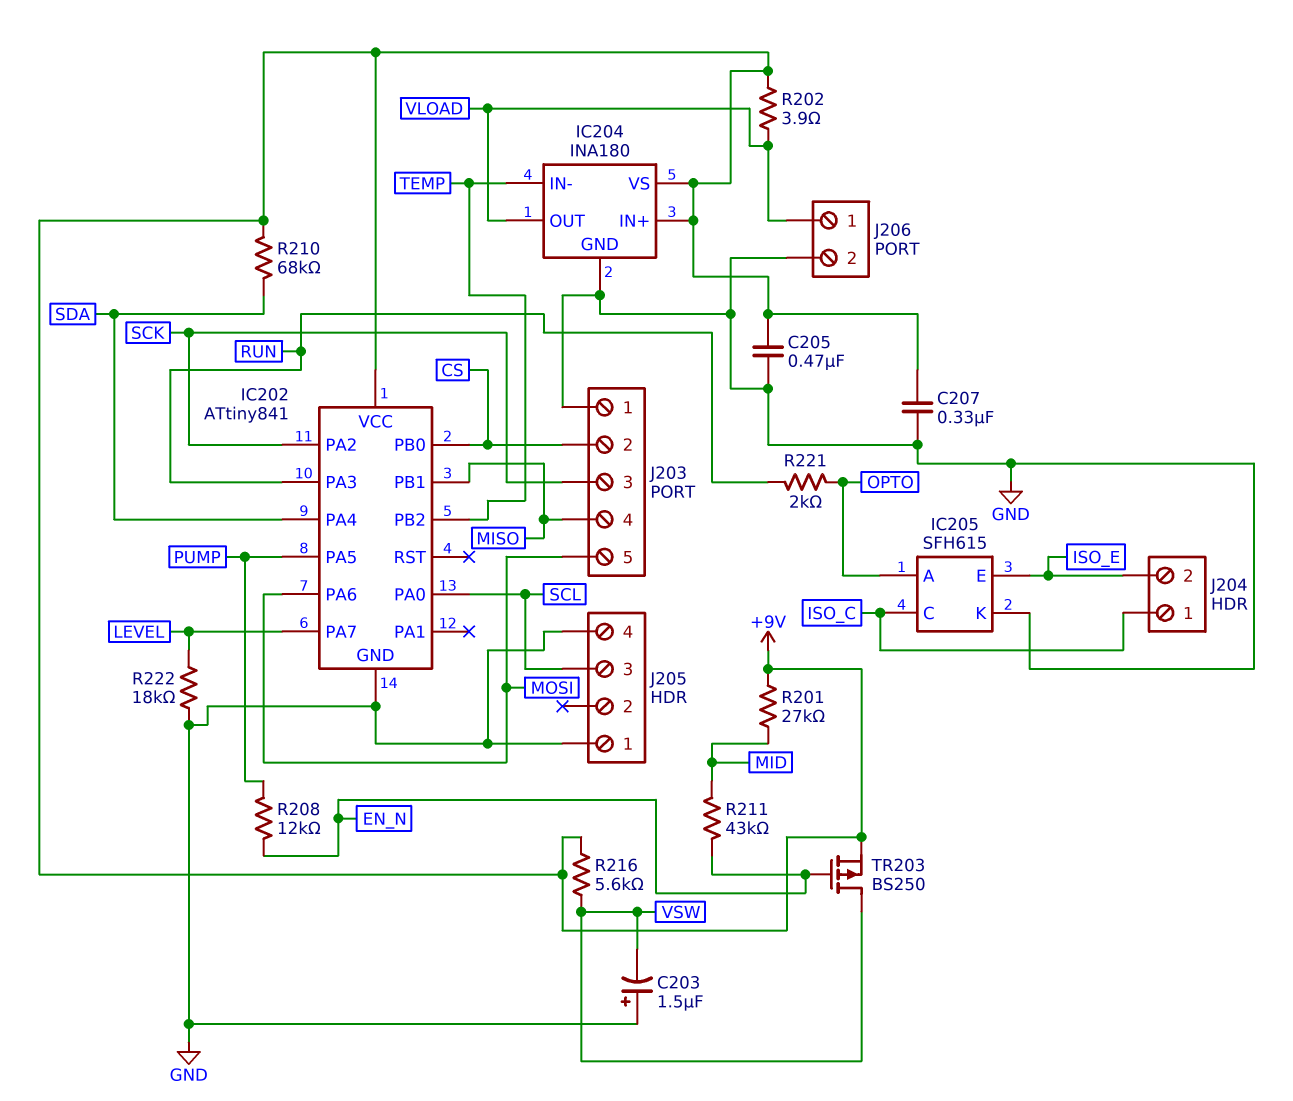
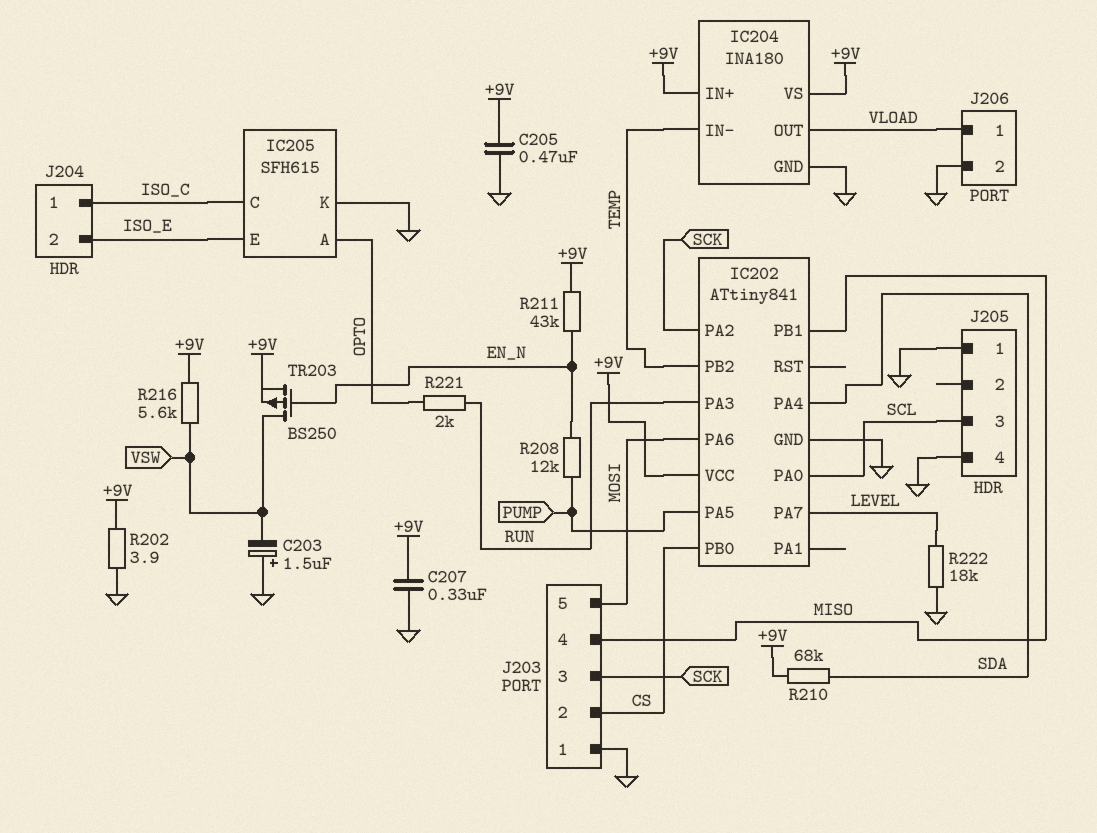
R201: 27k (+9V, MID) -> none
R202: 3.9 (+9V, VLOAD) -> 3.9 (+9V, GND)
R211: 43k (EN_N, MID) -> 43k (+9V, EN_N)

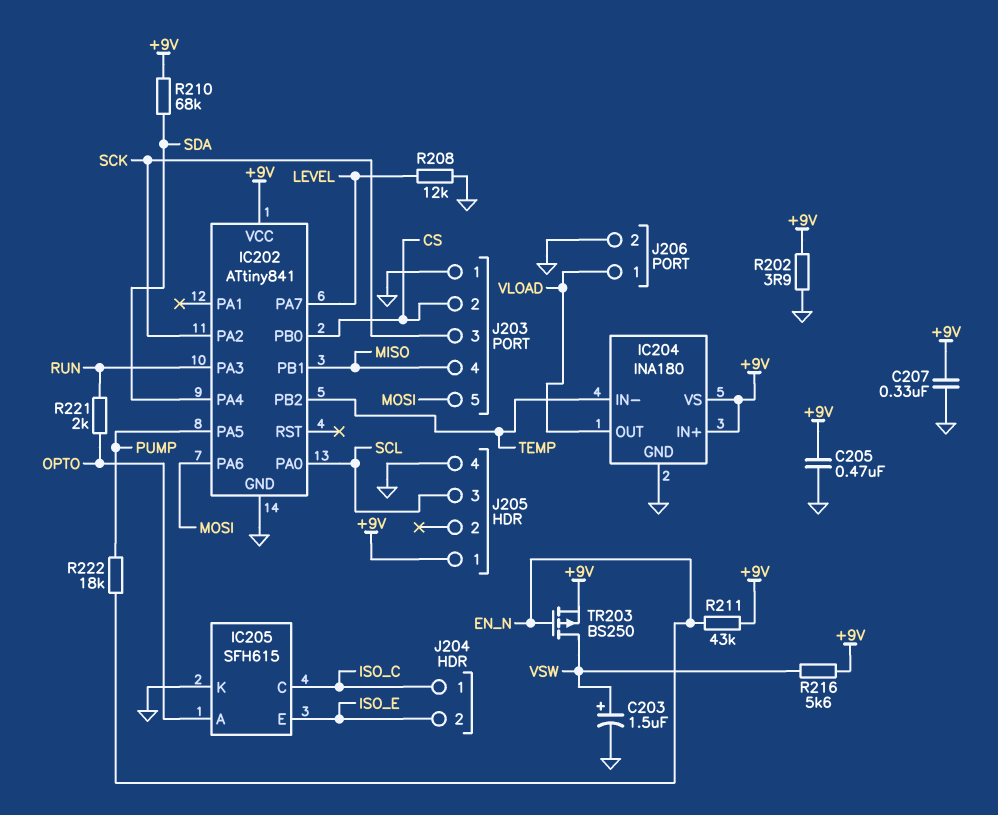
C203: 1.5uF (plus GND, minus VSW) -> 1.5uF (plus VSW, minus GND)
J205 pin 1: GND -> +9V
R208: 12k (EN_N, PUMP) -> 12k (GND, LEVEL)
R222: 18k (GND, LEVEL) -> 18k (EN_N, PUMP)

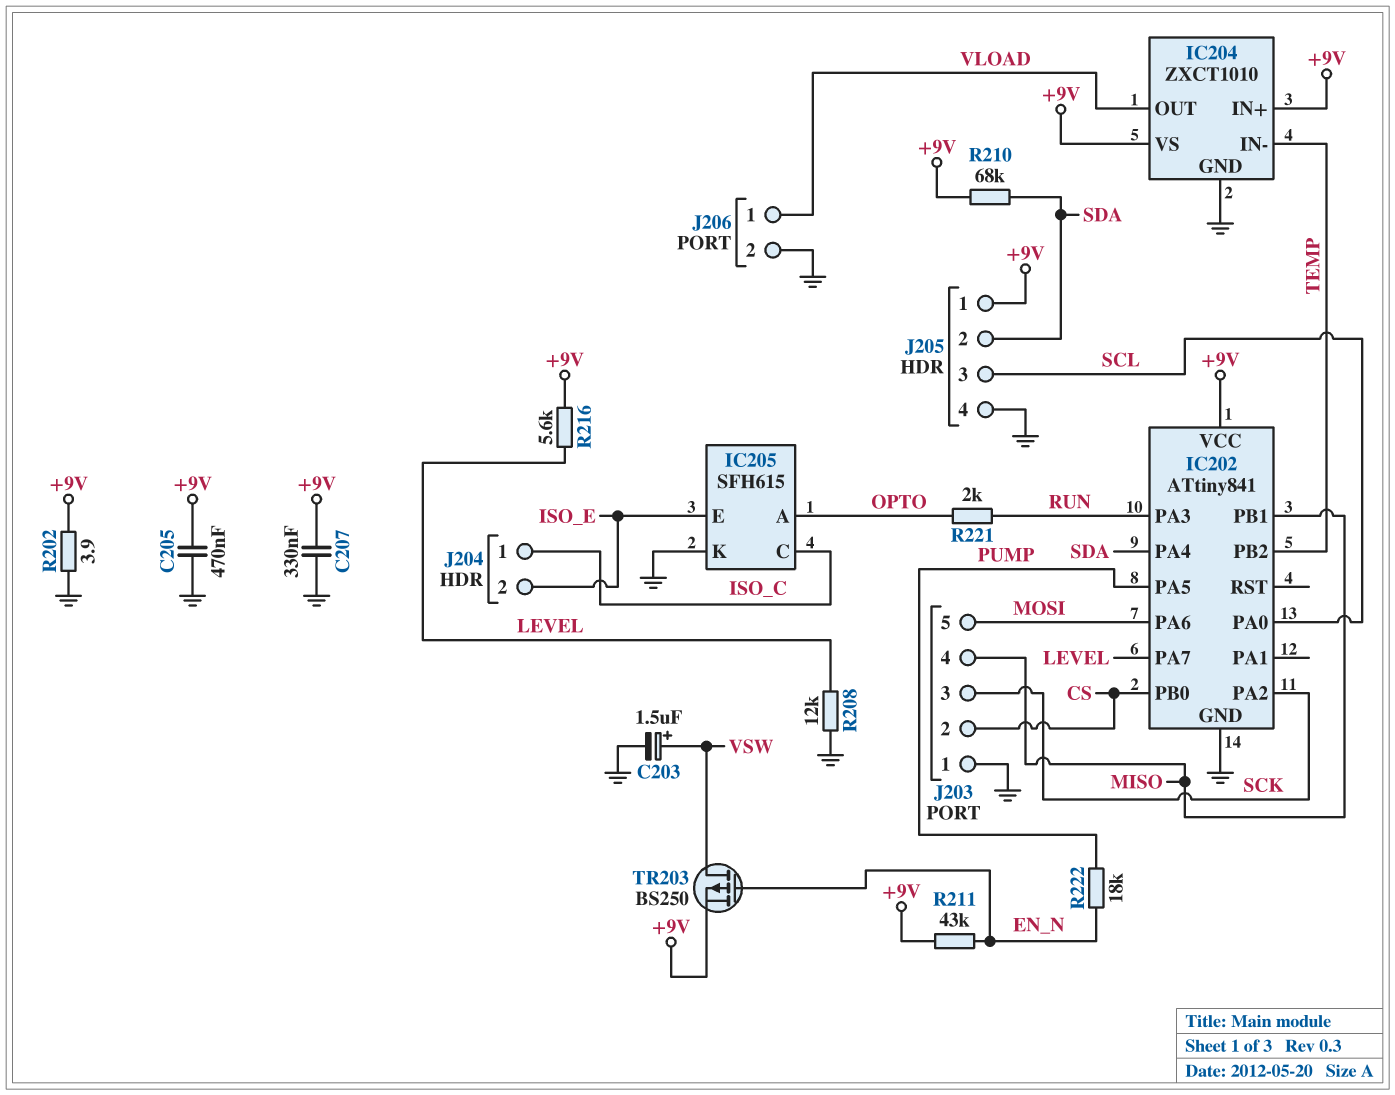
IC204: INA180 -> ZXCT1010
J205 pin 2: none -> SDA
R216: 5.6k (+9V, VSW) -> 5.6k (+9V, LEVEL)

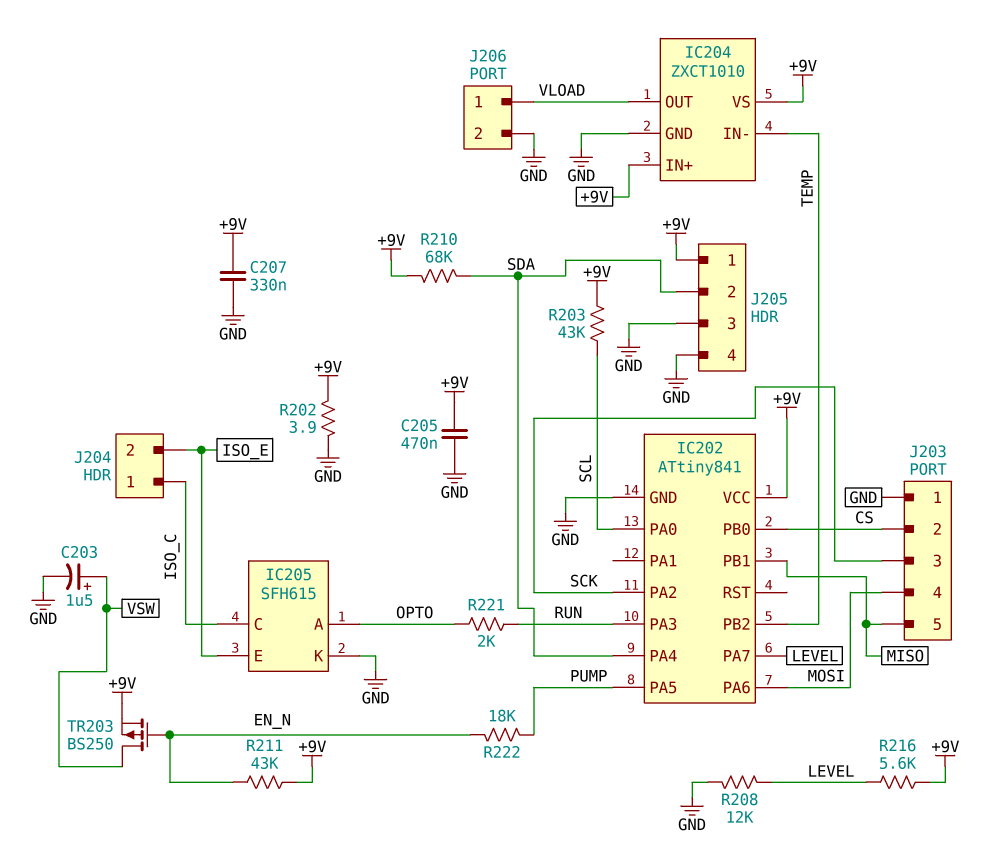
J203 pin 4: MISO -> MOSI
J203 pin 5: MOSI -> MISO
J205 pin 3: SCL -> GND
R203: none -> 43k (+9V, SCL)

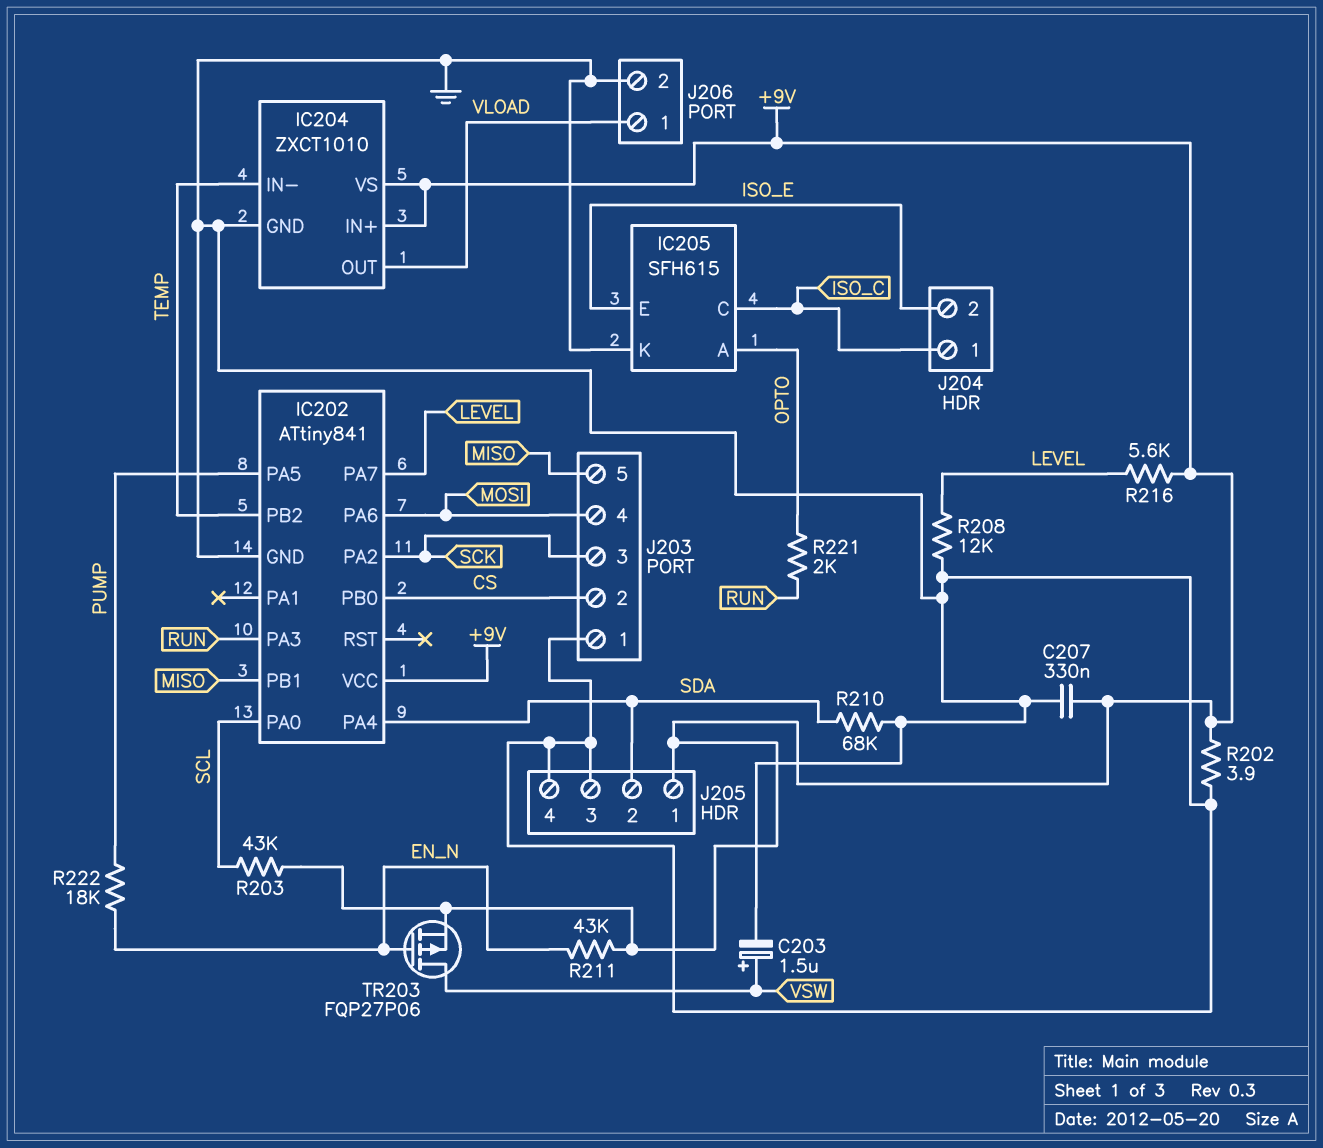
C205: 470nF (+9V, GND) -> none
R210: 68k (+9V, SDA) -> 68k (GND, SDA)
TR203: PMOS BS250 (G EN_N, D VSW, S +9V) -> PMOS FQP27P06 (G EN_N, D VSW, S +9V)

